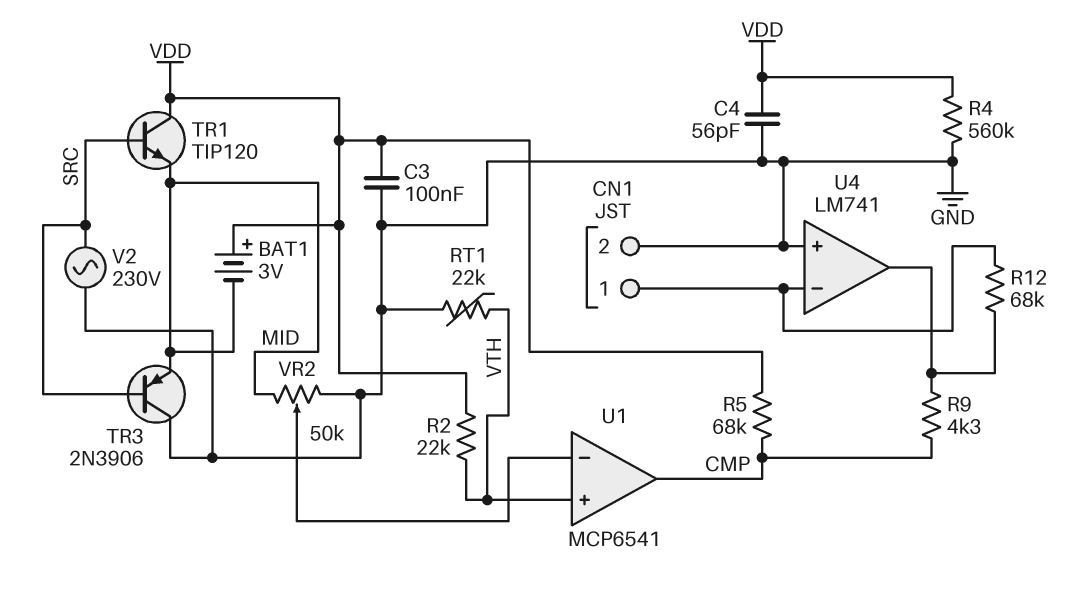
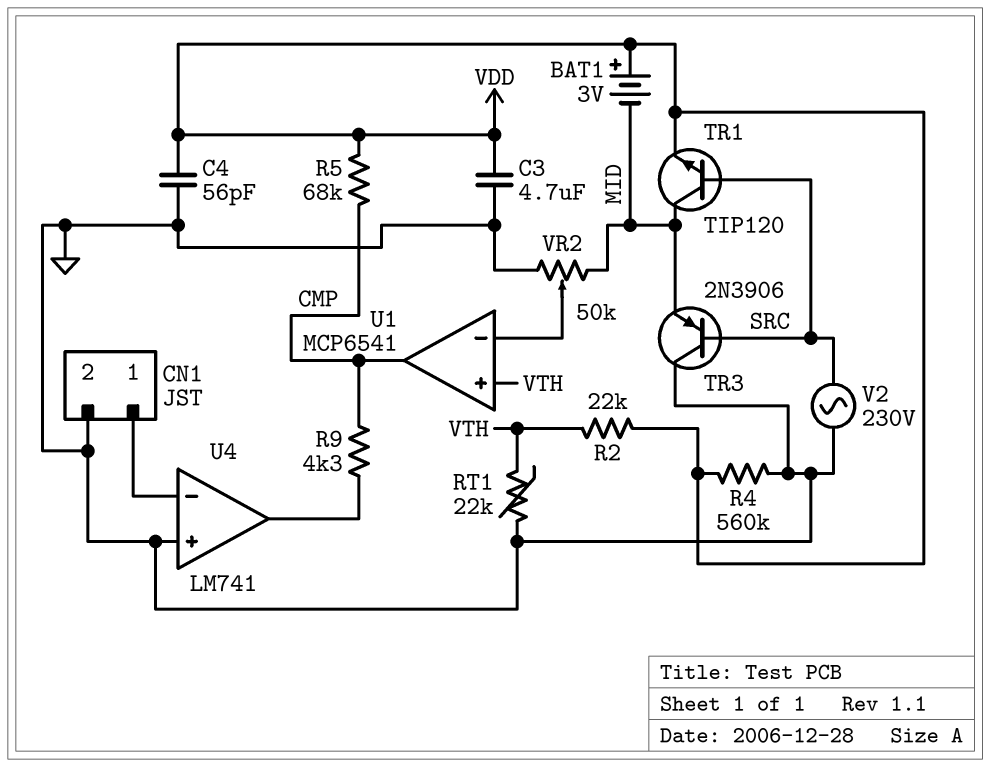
C3: 100nF (GND, VDD) -> 4.7uF (GND, VDD)
R12: 68k (CN1/1, U4/out) -> none
TR1: NPN TIP120 (B SRC, C VDD, E MID) -> NPN TIP120 (B SRC, C MID, E VDD)

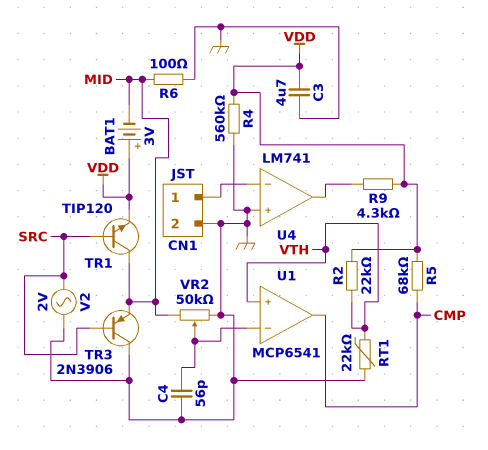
C4: 56pF (GND, VDD) -> 56pF (GND, U1/in-)
R6: none -> 100 (GND, MID)
R9: 4.3k (CMP, U4/out) -> 4.3k (U4/out, VDD)
V2: AC 230V (GND, SRC) -> AC 2V (GND, SRC)

